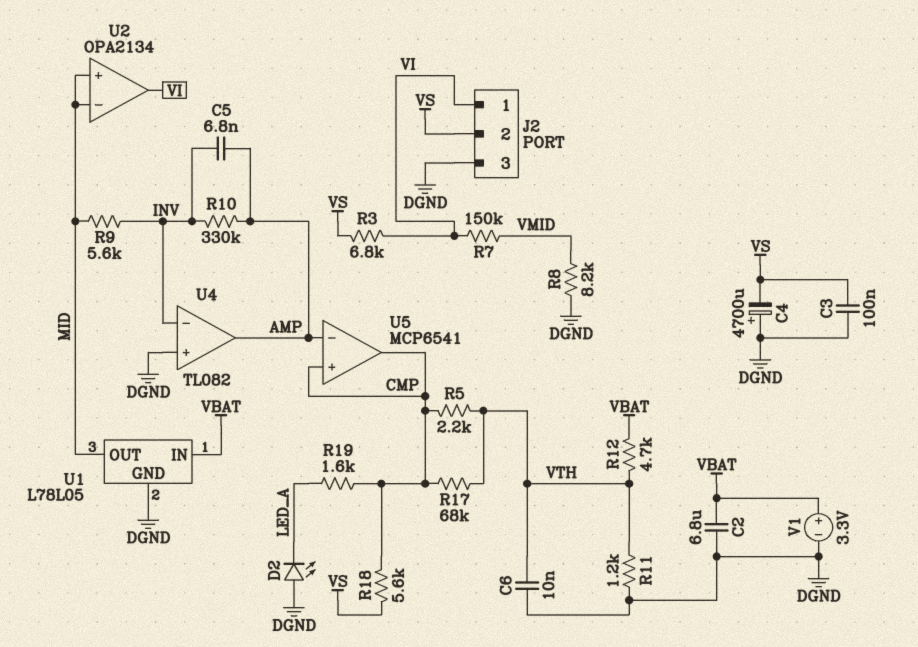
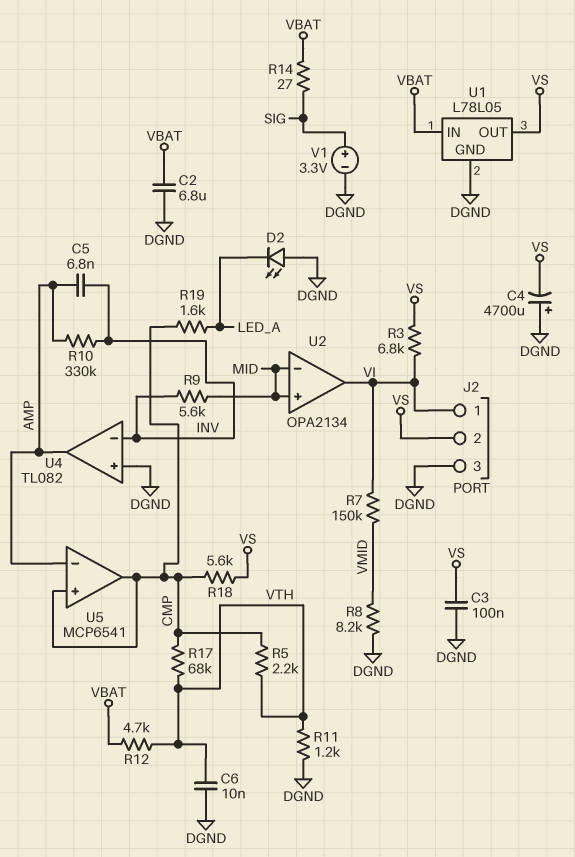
R14: none -> 27 (SIG, VBAT)
U1 pin OUT: MID -> VS
V1: 3.3V (plus VBAT, minus DGND) -> 3.3V (plus SIG, minus DGND)

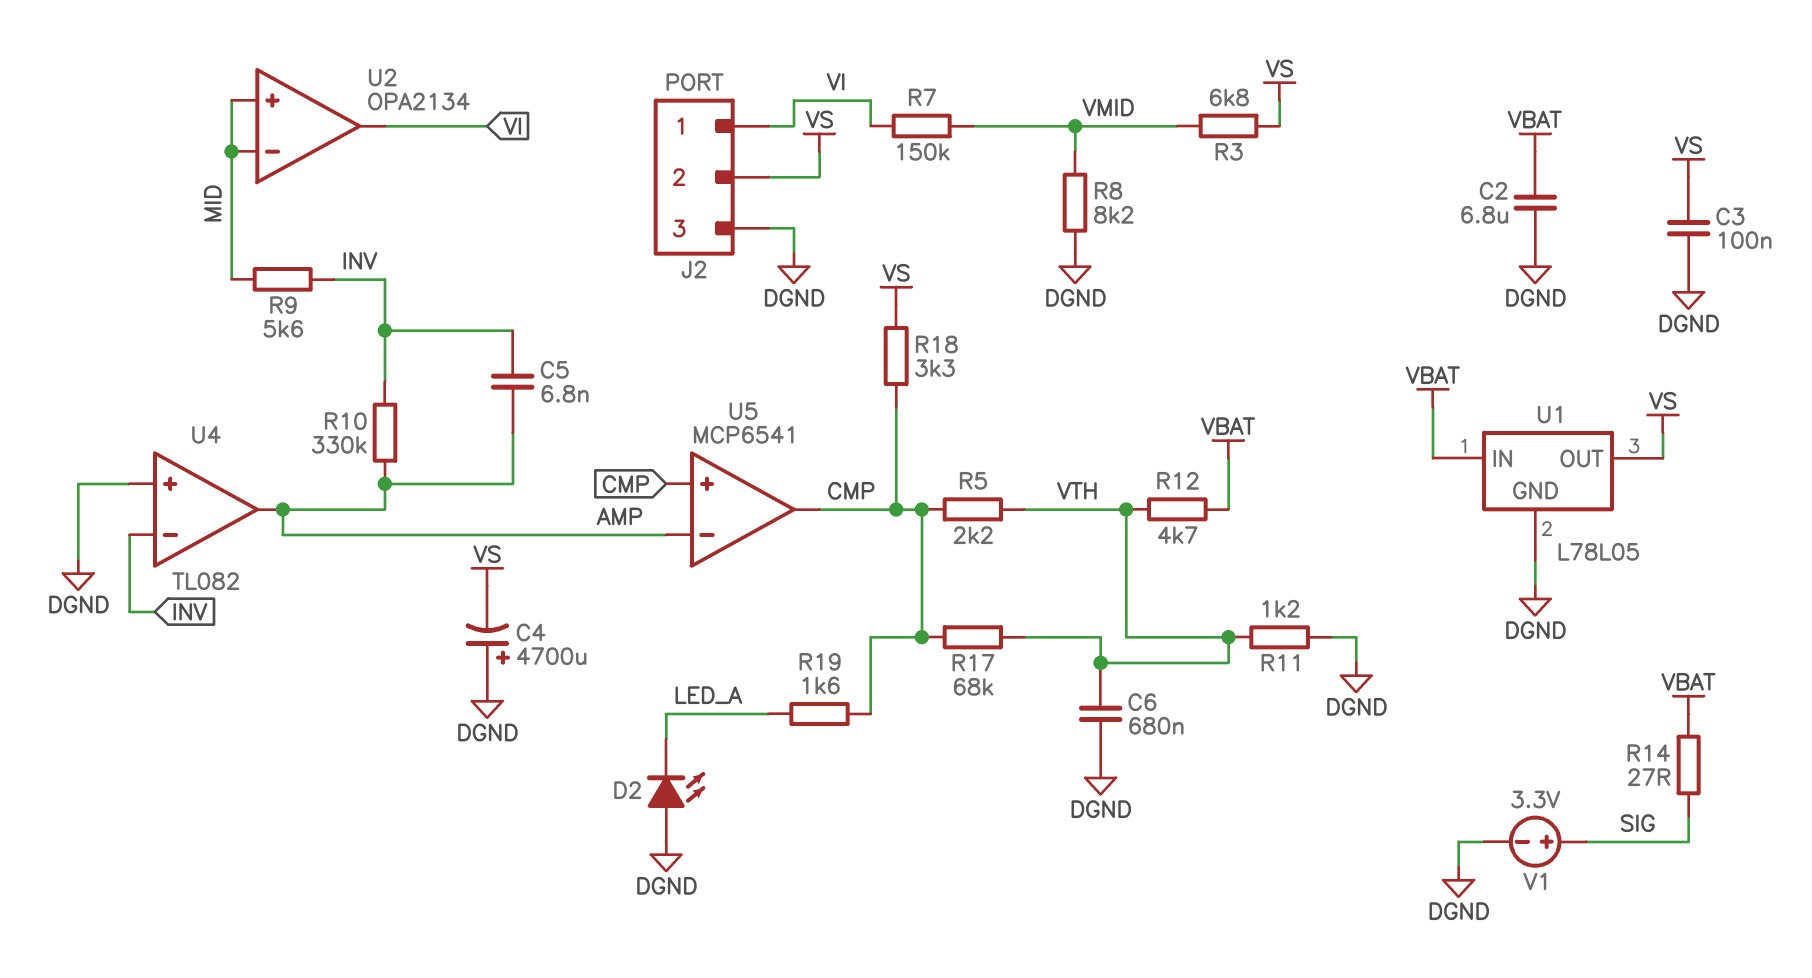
C6: 10nF (DGND, VTH) -> 680nF (DGND, VTH)
R3: 6.8k (VI, VS) -> 6.8k (VMID, VS)
R18: 5.6k (CMP, VS) -> 3.3k (CMP, VS)

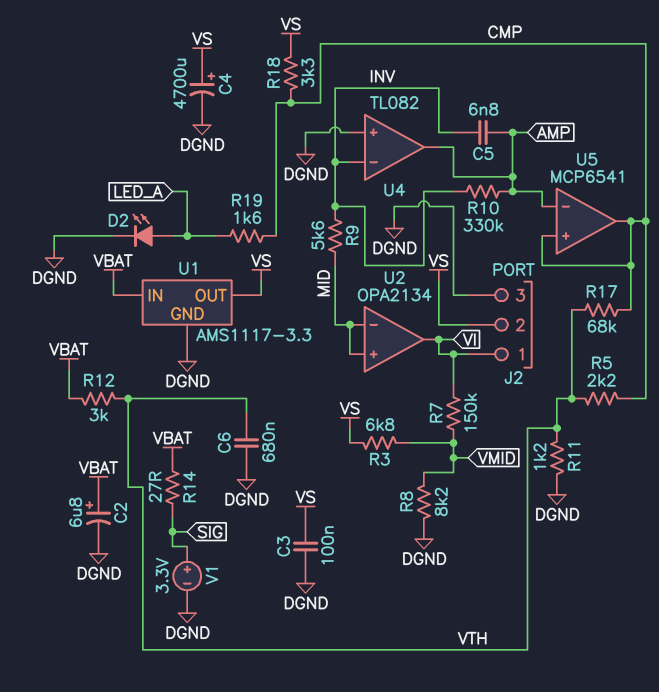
C2: 6.8uF (DGND, VBAT) -> 6.8uF (plus VBAT, minus DGND)
C4: 4700uF (plus DGND, minus VS) -> 4700uF (plus VS, minus DGND)
D2: LED (A DGND, K LED_A) -> LED (A LED_A, K DGND)
R12: 4.7k (VBAT, VTH) -> 3k (VBAT, VTH)
U1: L78L05 -> AMS1117-3.3

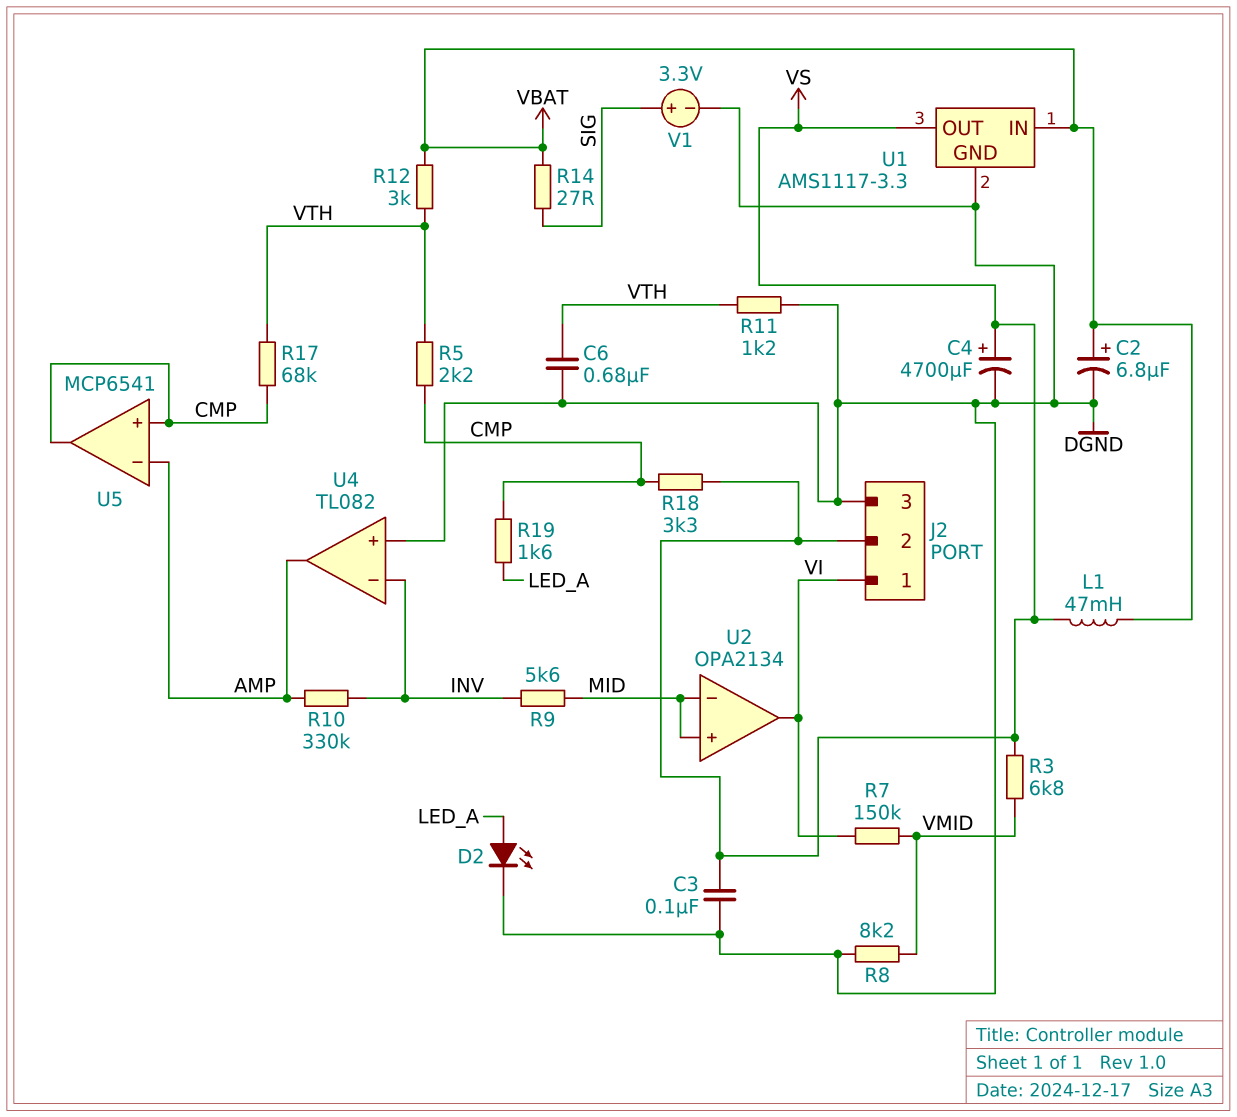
C5: 6.8nF (AMP, INV) -> none
L1: none -> 47mH (VBAT, VS)

